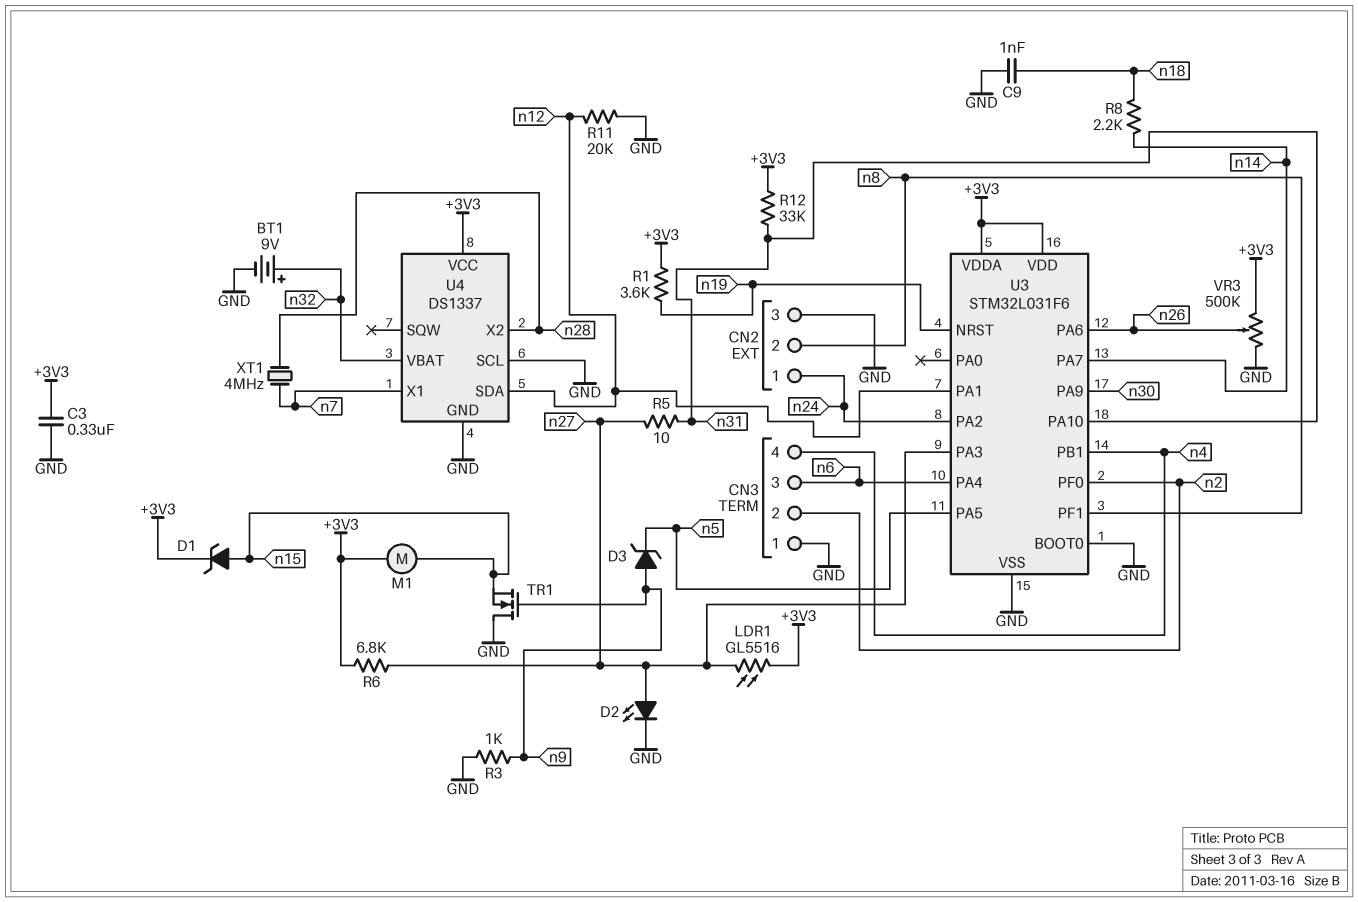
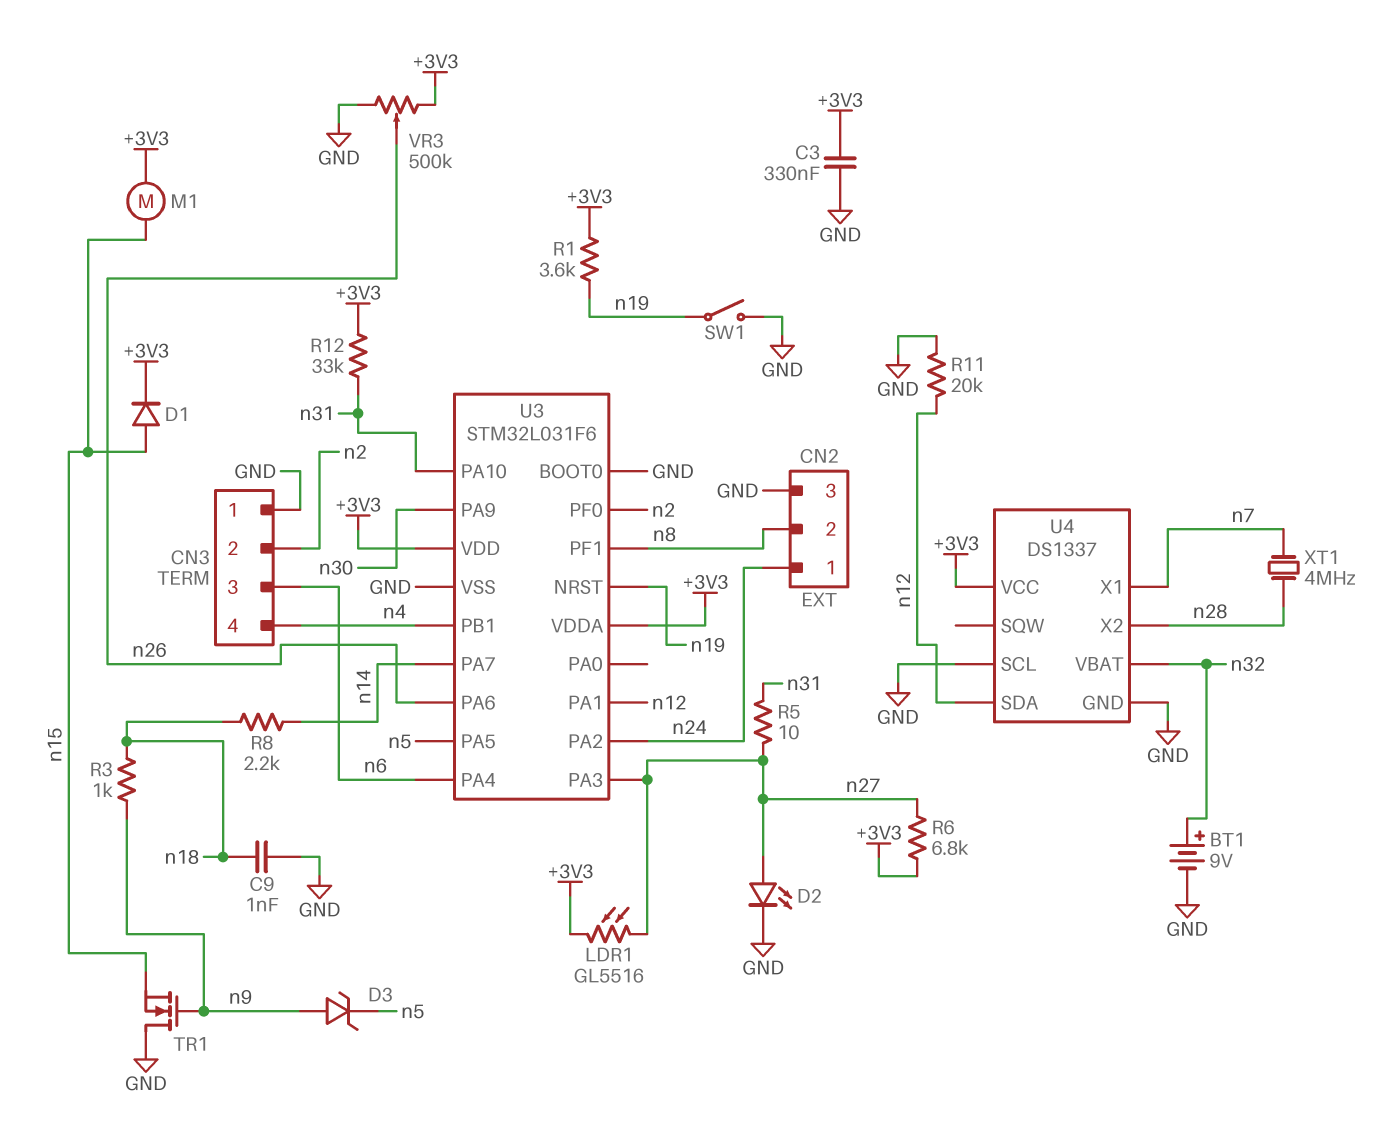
D1: zener (A n15, K +3V3) -> diode (A n15, K +3V3)
R3: 1k (GND, n9) -> 1k (n9, n18)
SW1: none -> switch (GND, n19)

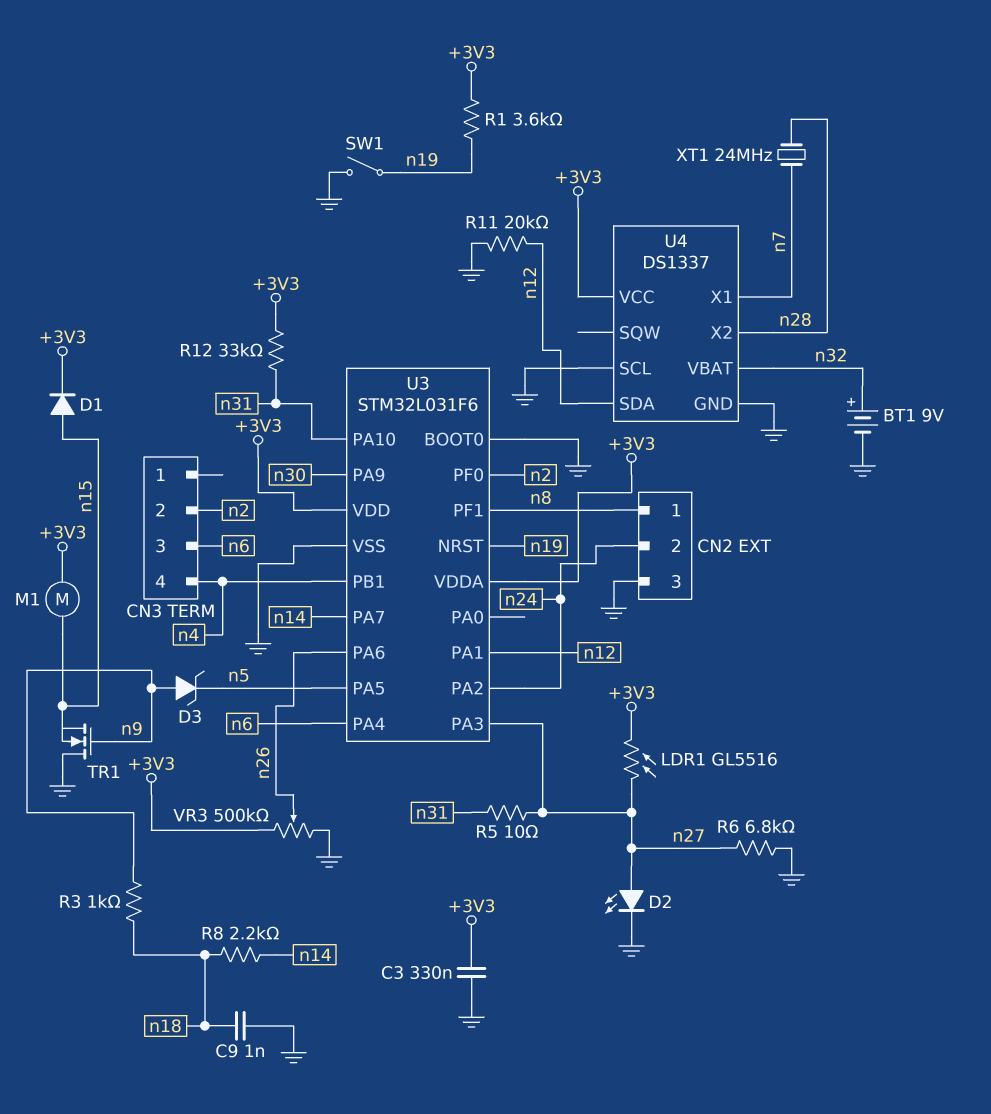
CN2 pin 1: n24 -> n8
CN2 pin 2: n8 -> n24
CN3 pin 1: GND -> none
R6: 6.8k (+3V3, n27) -> 6.8k (GND, n27)
XT1: 4MHz (n7, n28) -> 24MHz (n7, n28)

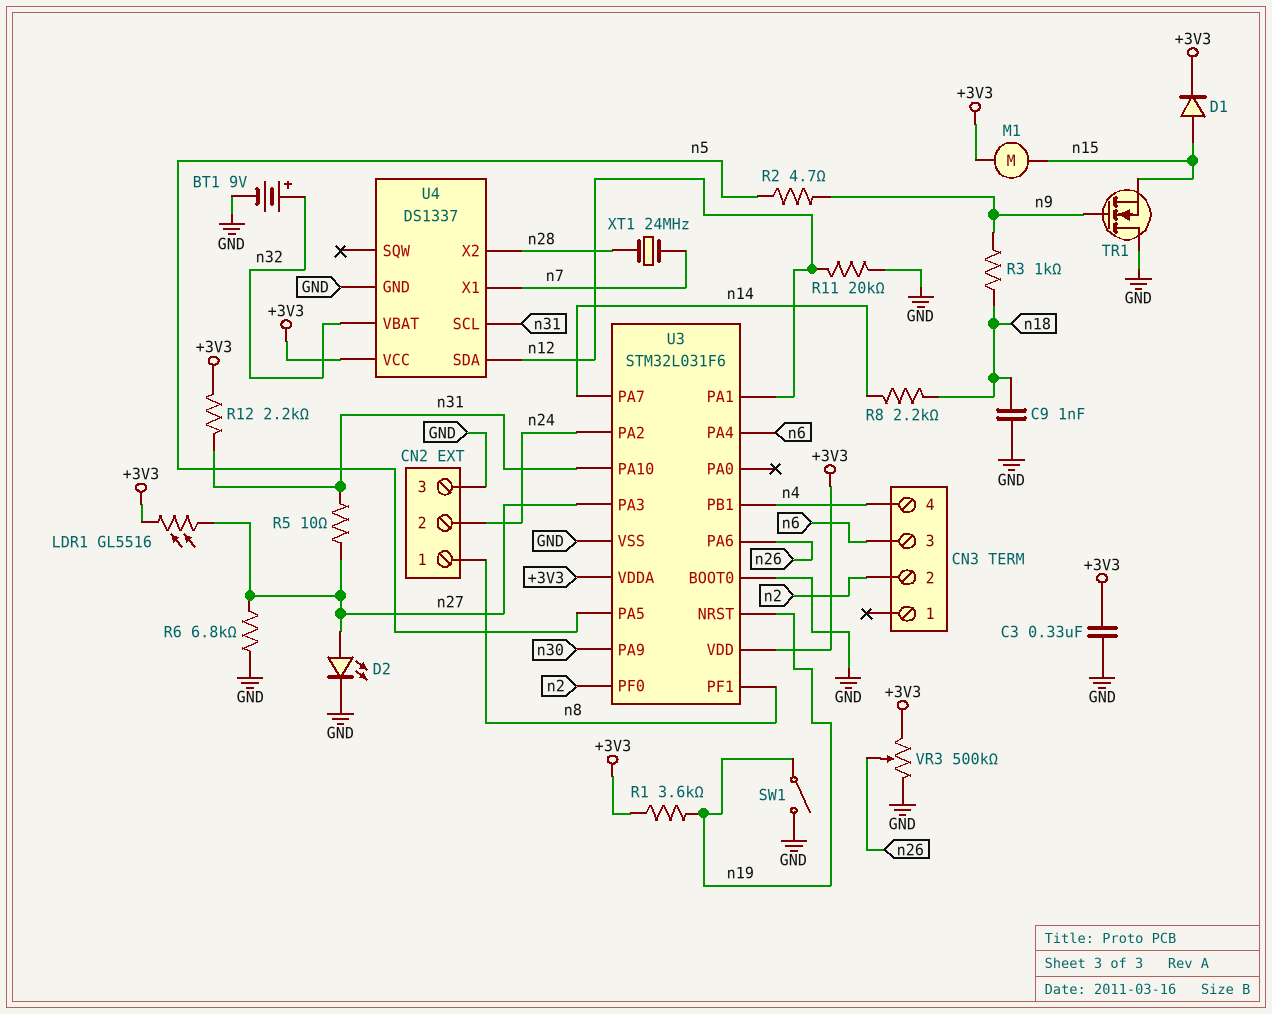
D3: zener (A n9, K n5) -> none
R2: none -> 4.7 (n5, n9)
R12: 33k (+3V3, n31) -> 2.2k (+3V3, n31)
U4 pin SCL: GND -> n31

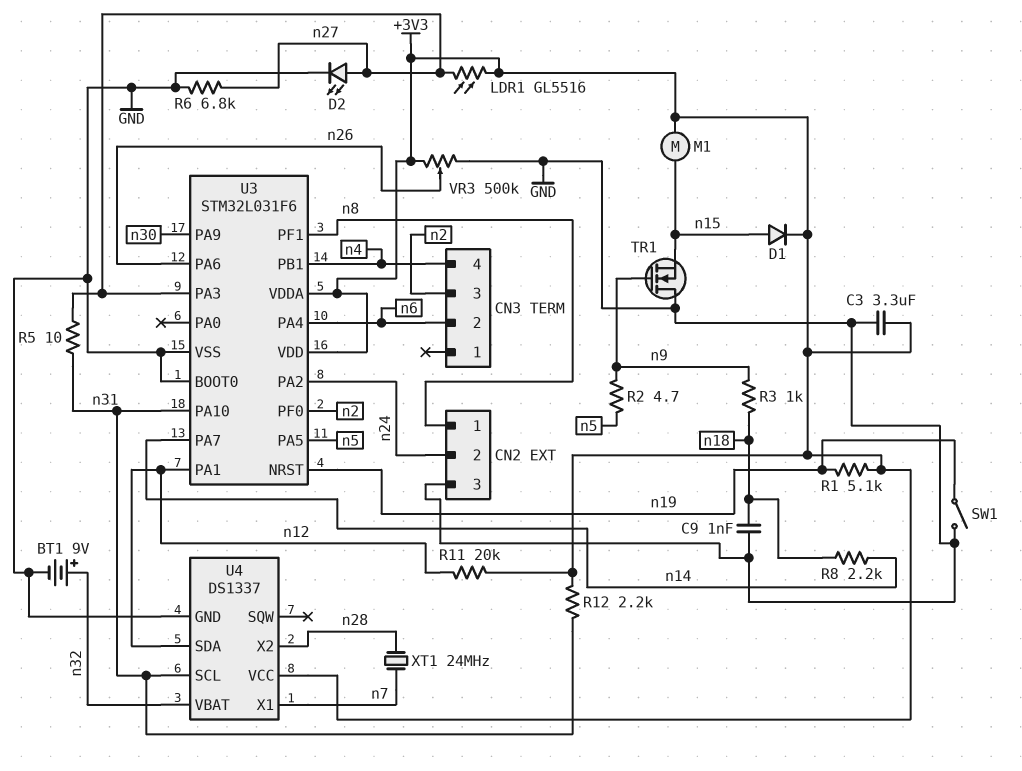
C3: 330nF (+3V3, GND) -> 3.3uF (+3V3, GND)
CN3 pin 2: n2 -> n6
CN3 pin 3: n6 -> n2
R1: 3.6k (+3V3, n19) -> 5.1k (+3V3, n19)
R11: 20k (GND, n12) -> 20k (+3V3, n12)

